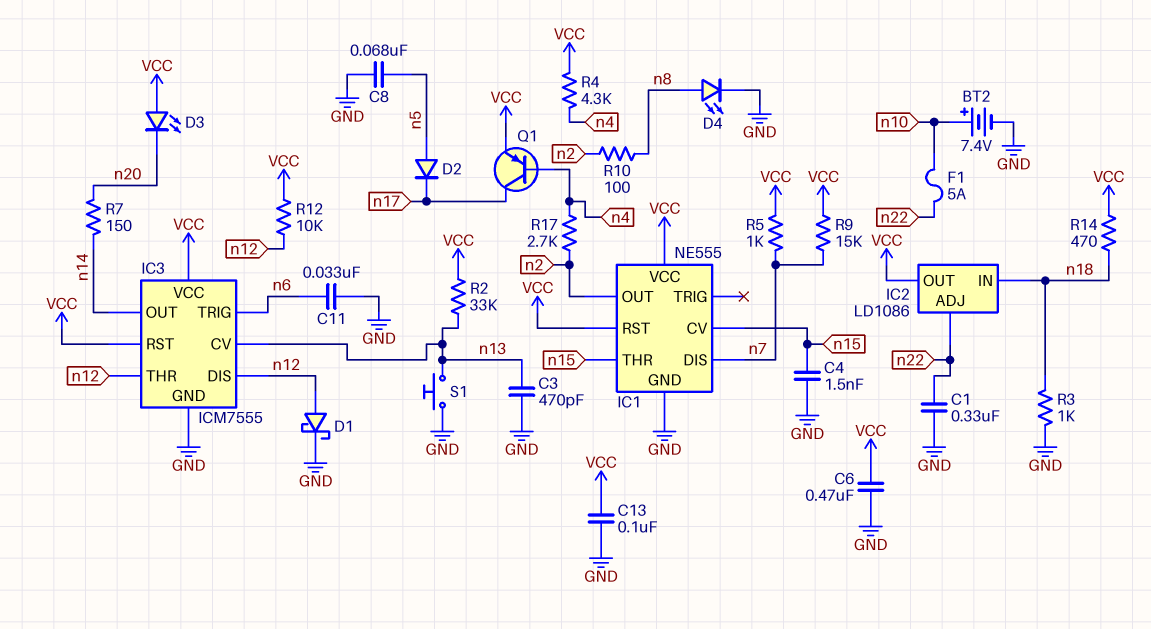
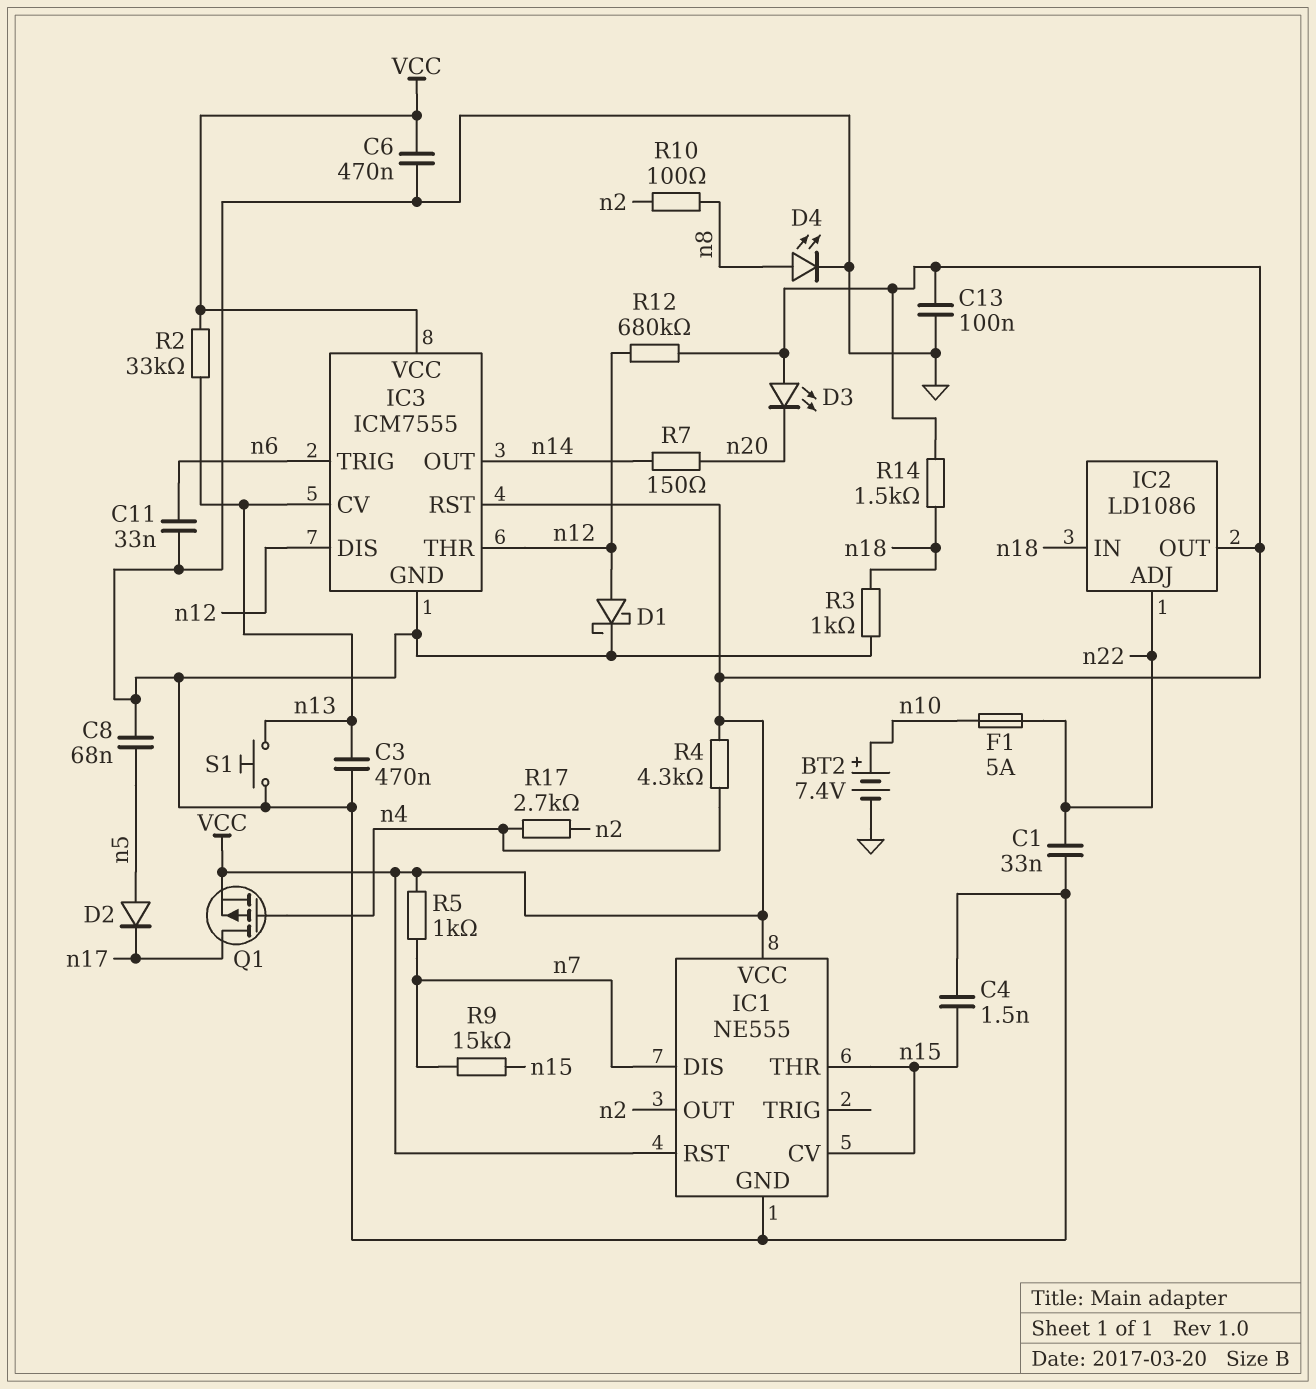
C1: 330nF (GND, n22) -> 33nF (GND, n22)
C3: 470pF (GND, n13) -> 470nF (GND, n13)
Q1: PNP (B n4, C n17, E VCC) -> PMOS (G n4, D n17, S VCC)
R9: 15k (VCC, n7) -> 15k (n7, n15)
R12: 10k (VCC, n12) -> 680k (VCC, n12)
R14: 470 (VCC, n18) -> 1.5k (VCC, n18)

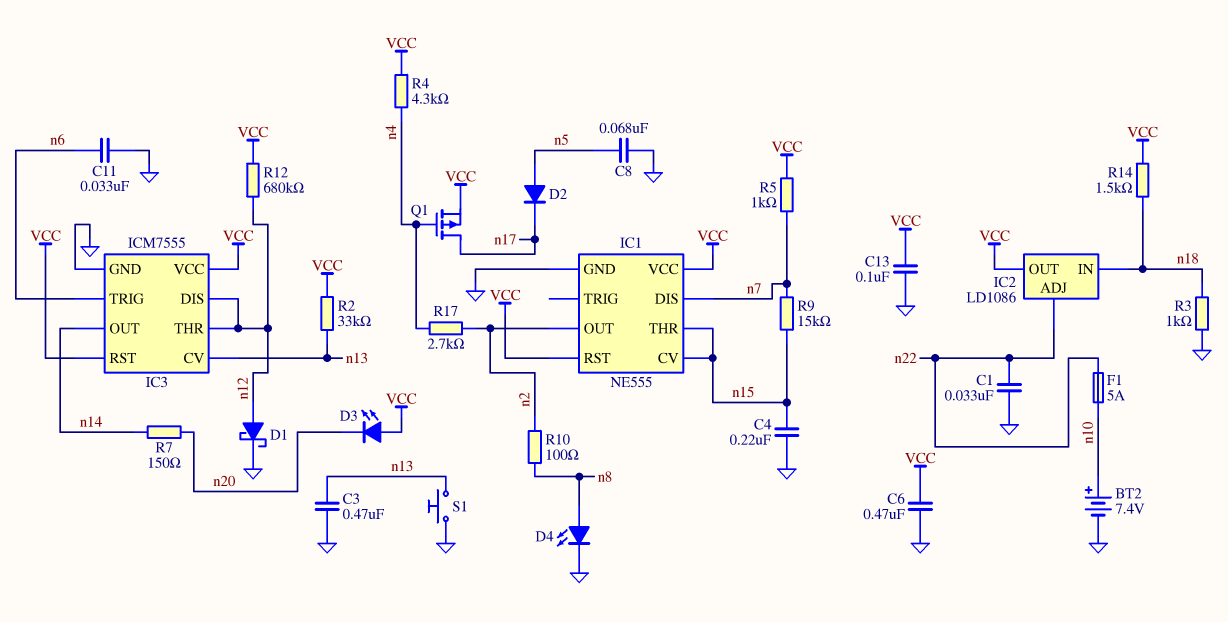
C4: 1.5nF (GND, n15) -> 220nF (GND, n15)

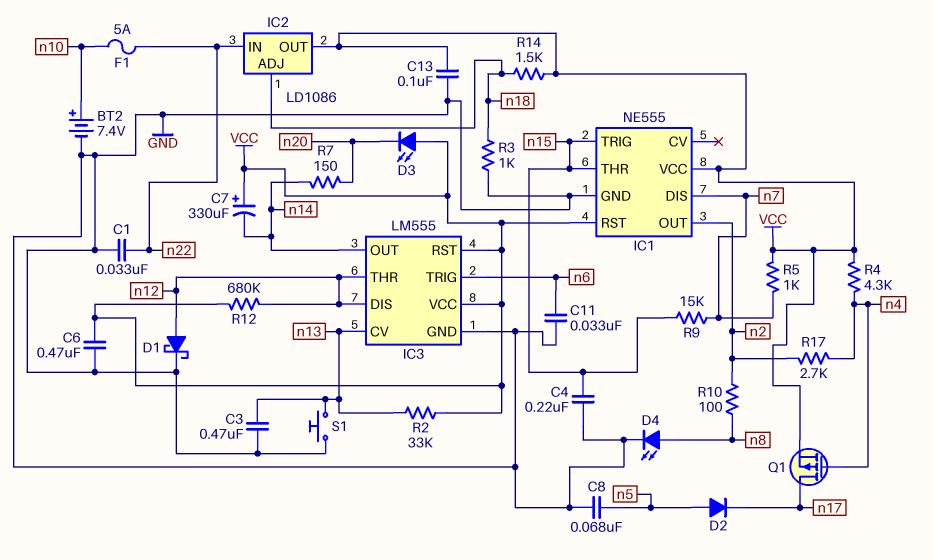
C7: none -> 330uF (plus VCC, minus n14)
IC1 pin CV: n15 -> none
IC1 pin TRIG: none -> n15
IC2 pin ADJ: n22 -> n18
IC2 pin IN: n18 -> n22
IC3: ICM7555 -> LM555

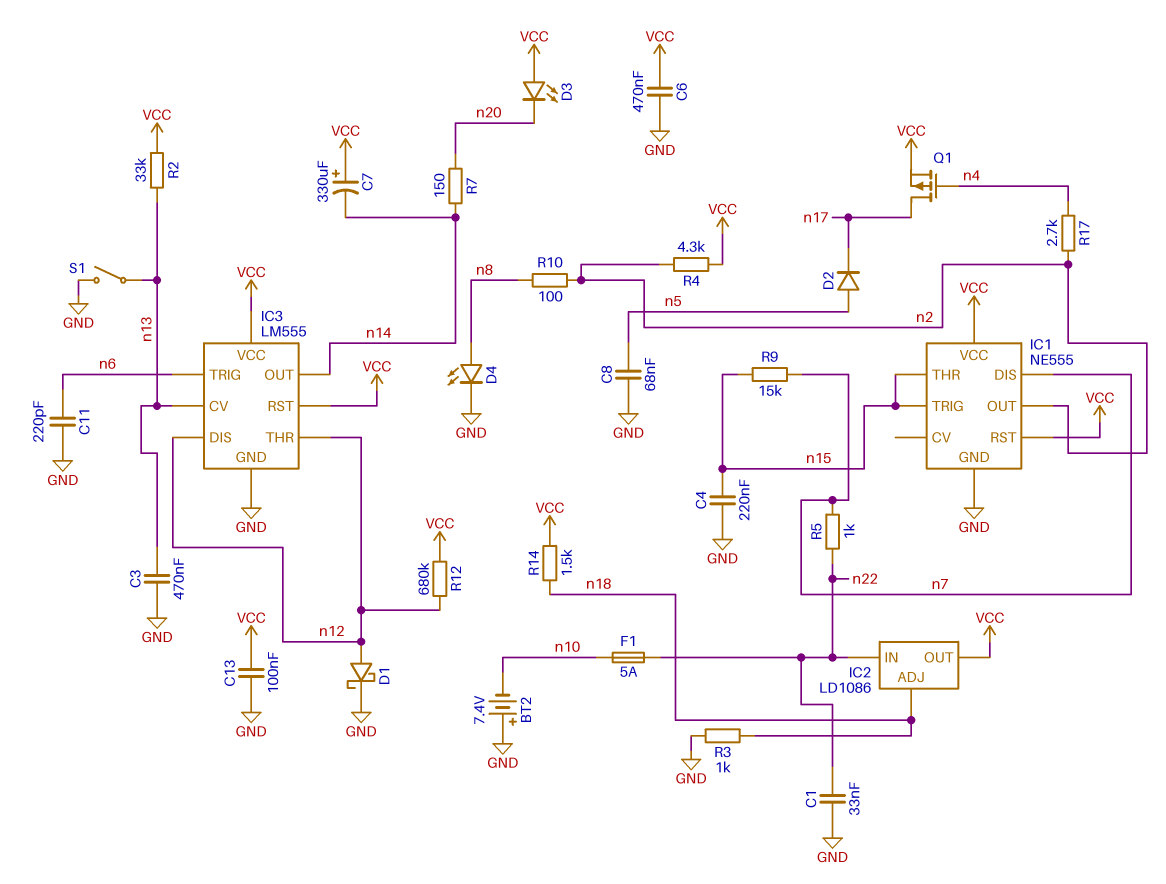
BT2: 7.4V (plus n10, minus GND) -> 7.4V (plus GND, minus n10)
C11: 33nF (GND, n6) -> 220pF (GND, n6)
R4: 4.3k (VCC, n4) -> 4.3k (VCC, n2)
R5: 1k (VCC, n7) -> 1k (n7, n22)
S1: button (GND, n13) -> switch (GND, n13)

